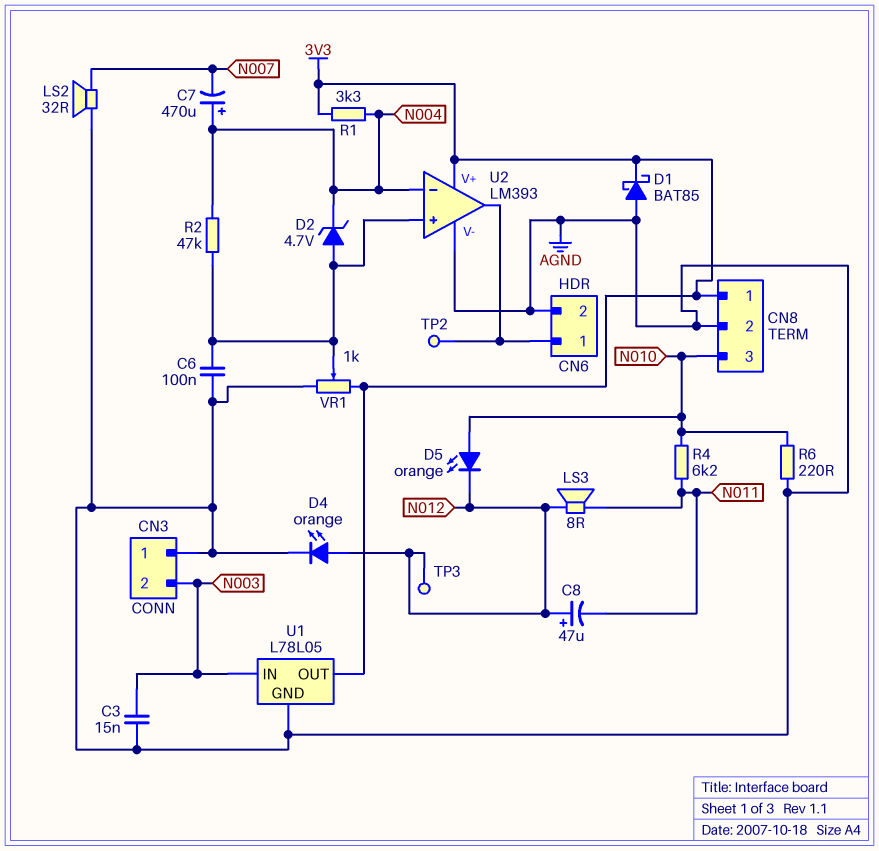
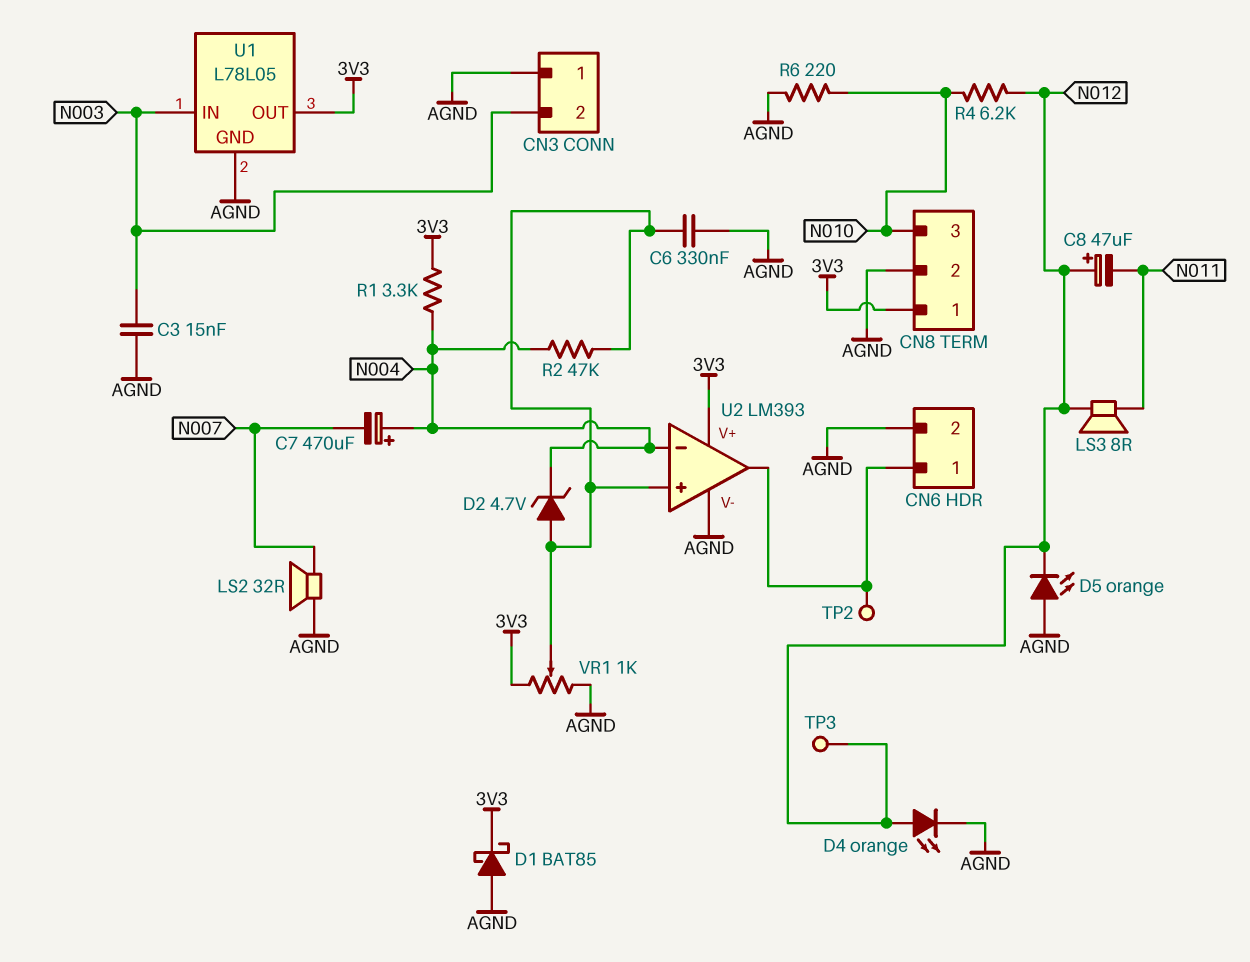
C6: 100nF (AGND, U2/in+) -> 330nF (AGND, U2/in+)
D5: LED orange (A N010, K N012) -> LED orange (A AGND, K N012)
R4: 6.2k (N010, N011) -> 6.2k (N010, N012)

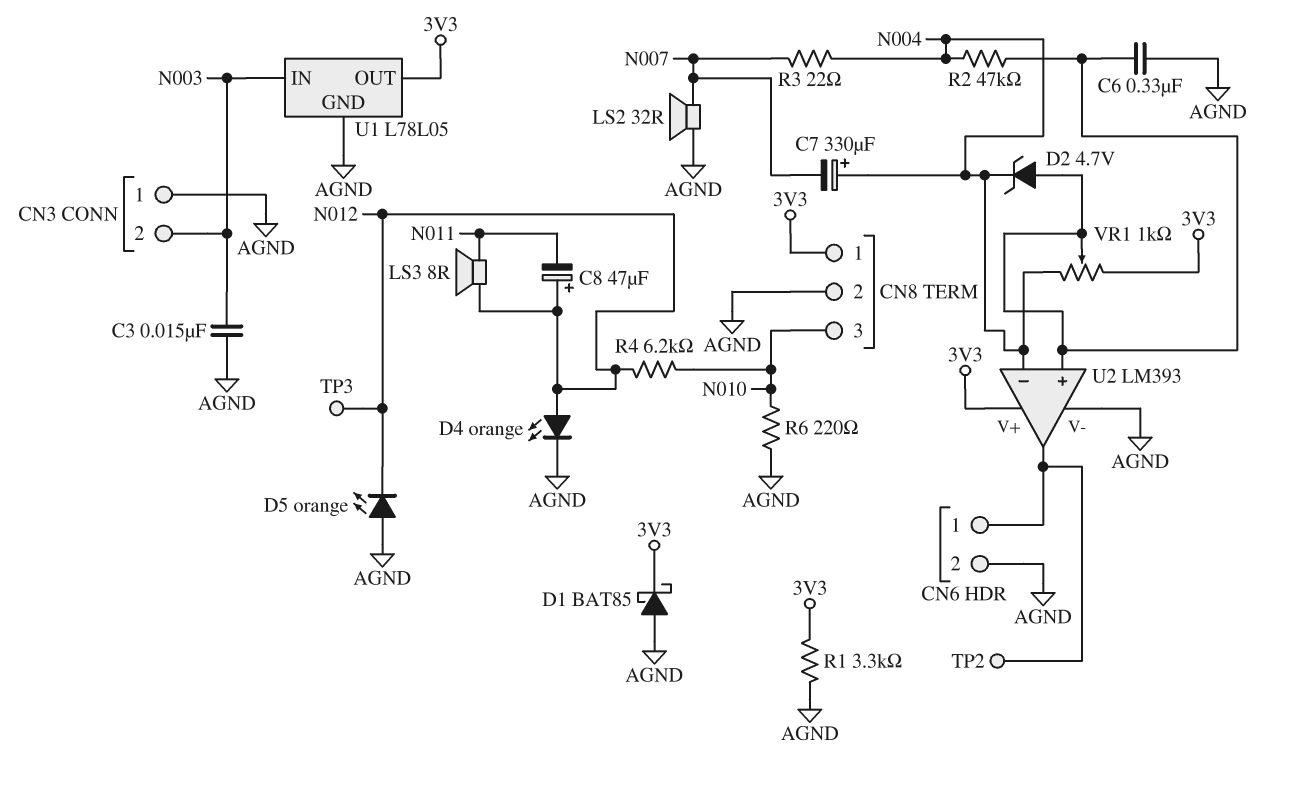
C7: 470uF (plus N004, minus N007) -> 330uF (plus N004, minus N007)
R1: 3.3k (3V3, N004) -> 3.3k (3V3, AGND)
R3: none -> 22 (N004, N007)
VR1: 1k (3V3, AGND, wiper U2/in+) -> 1k (3V3, N004, wiper U2/in+)

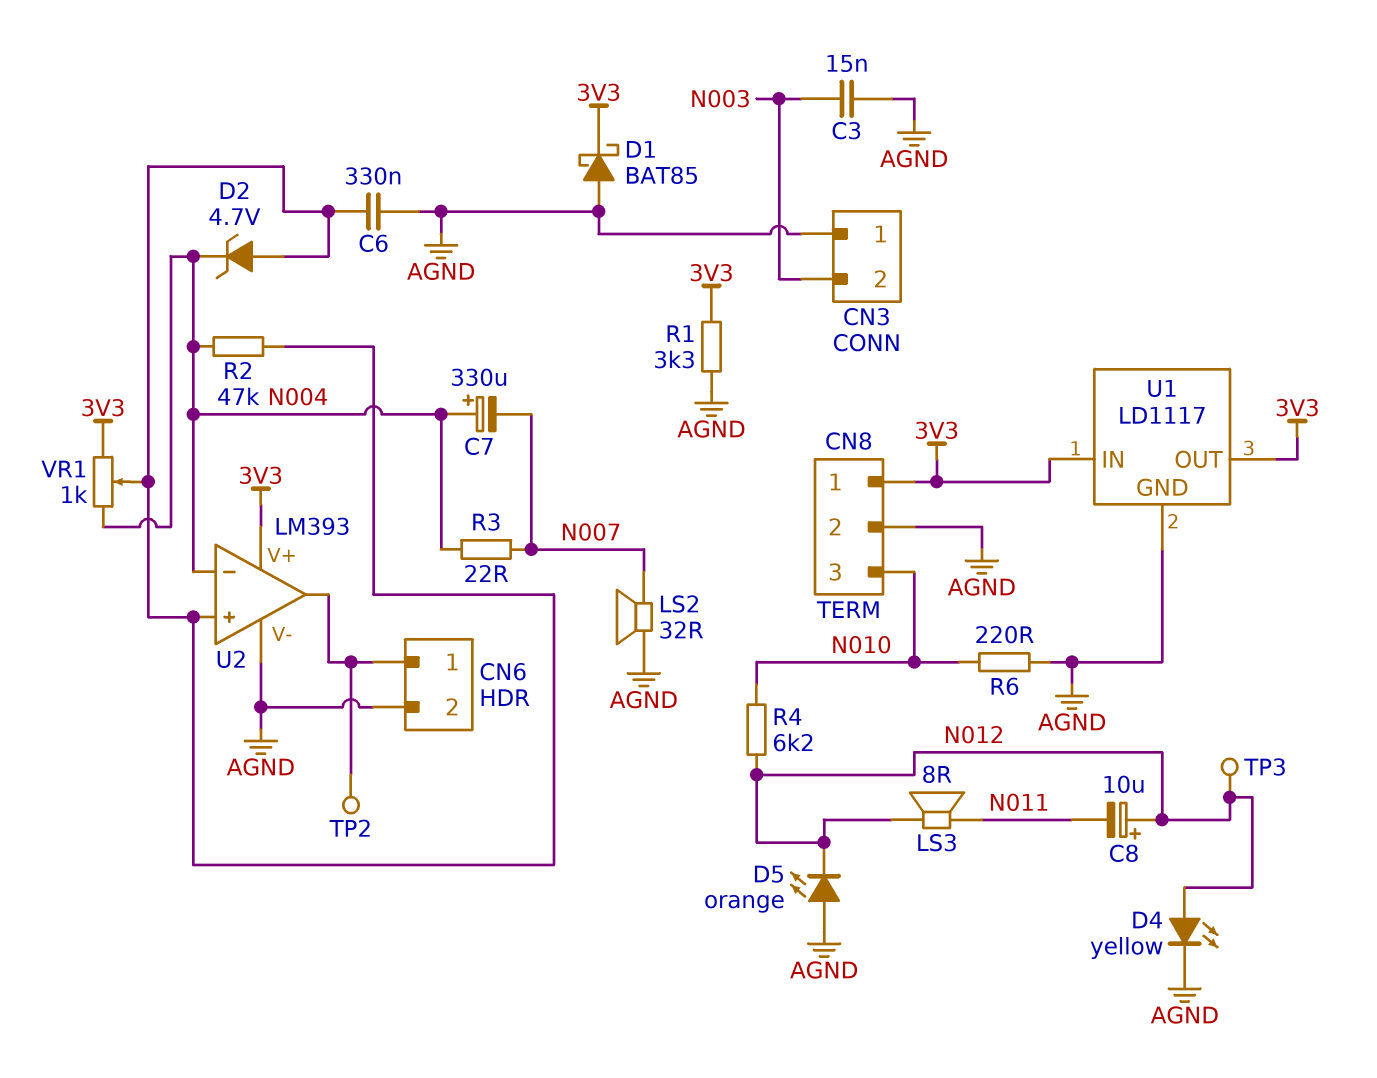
C8: 47uF (plus N012, minus N011) -> 10uF (plus N012, minus N011)
D4: LED orange (A N012, K AGND) -> LED yellow (A N012, K AGND)
U1: L78L05 -> LD1117
U1 pin IN: N003 -> 3V3

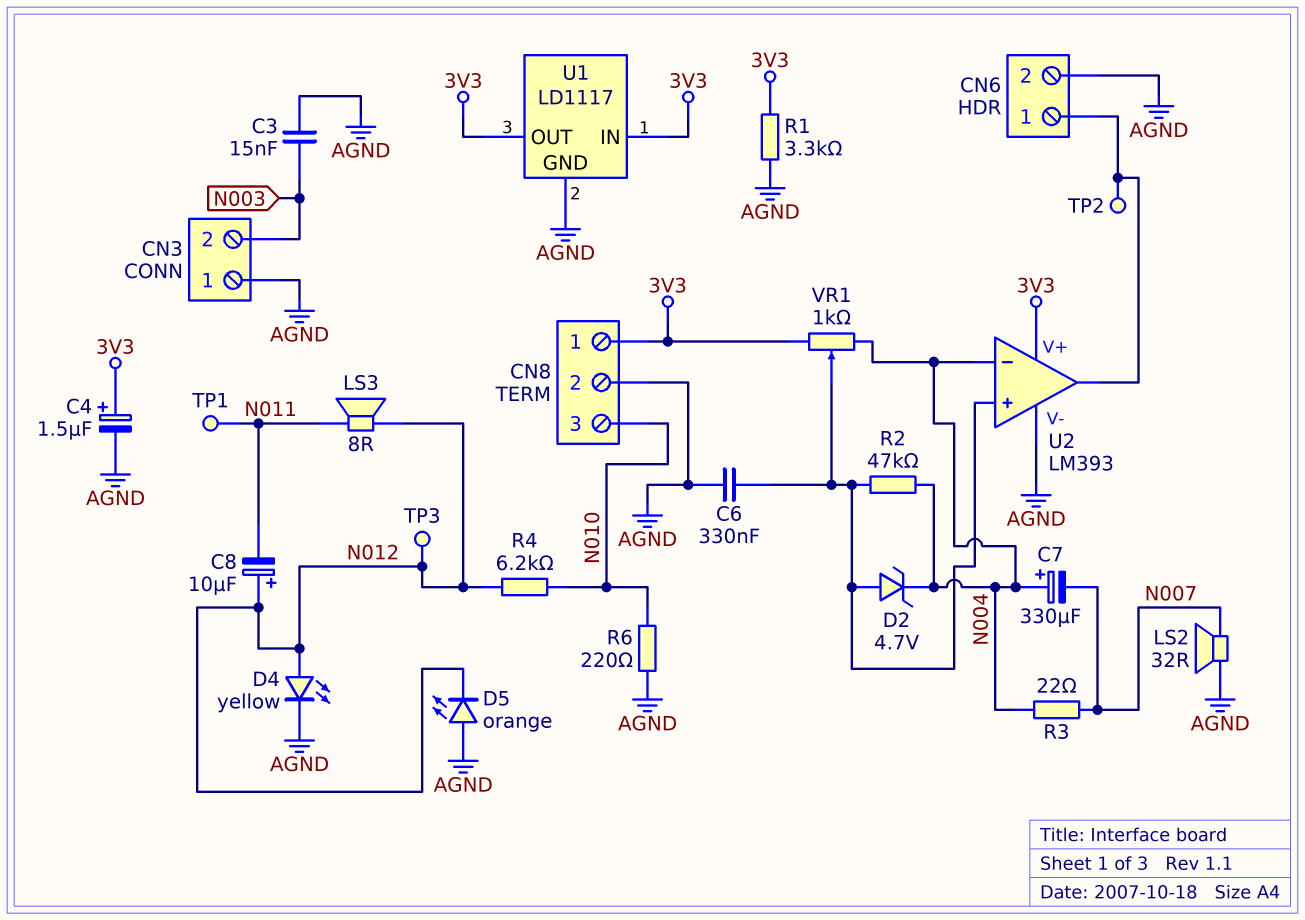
C4: none -> 1.5uF (plus 3V3, minus AGND)
D1: schottky BAT85 (A AGND, K 3V3) -> none
TP1: none -> test point (N011)

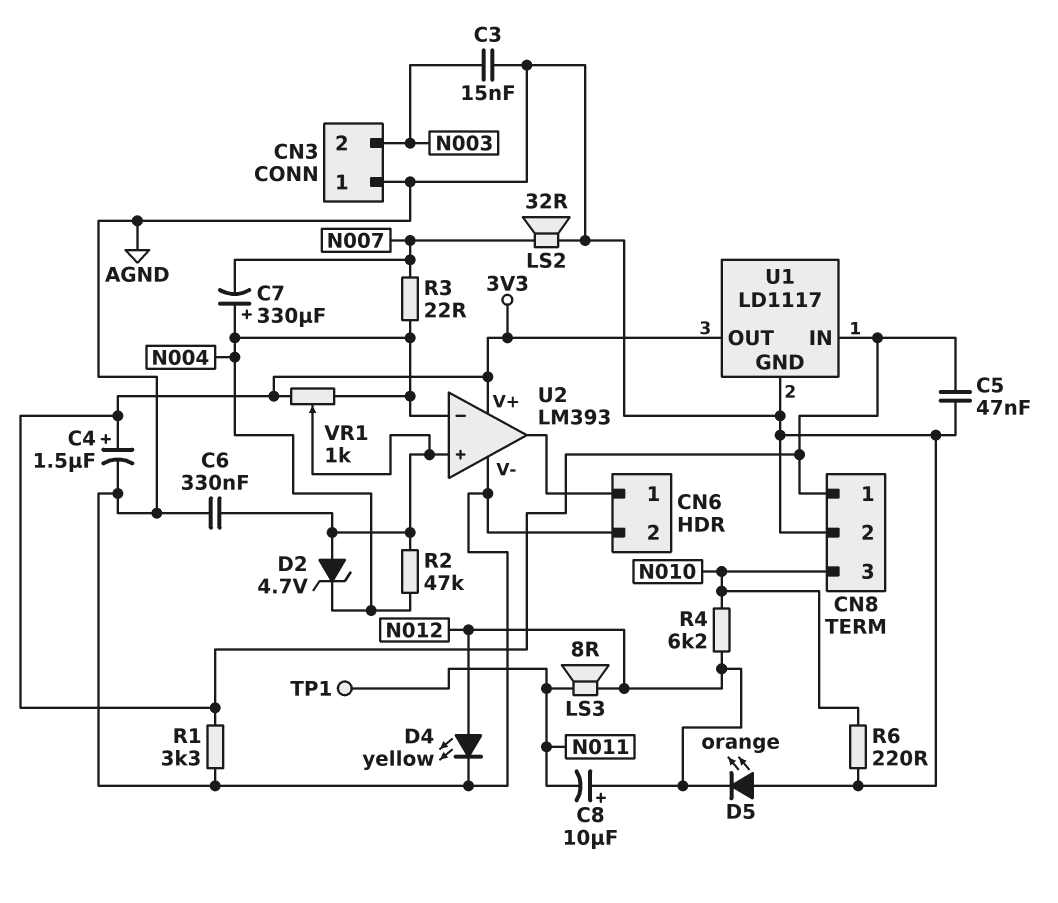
C5: none -> 47nF (3V3, AGND)
TP2: test point (CN6/1) -> none
TP3: test point (N012) -> none

